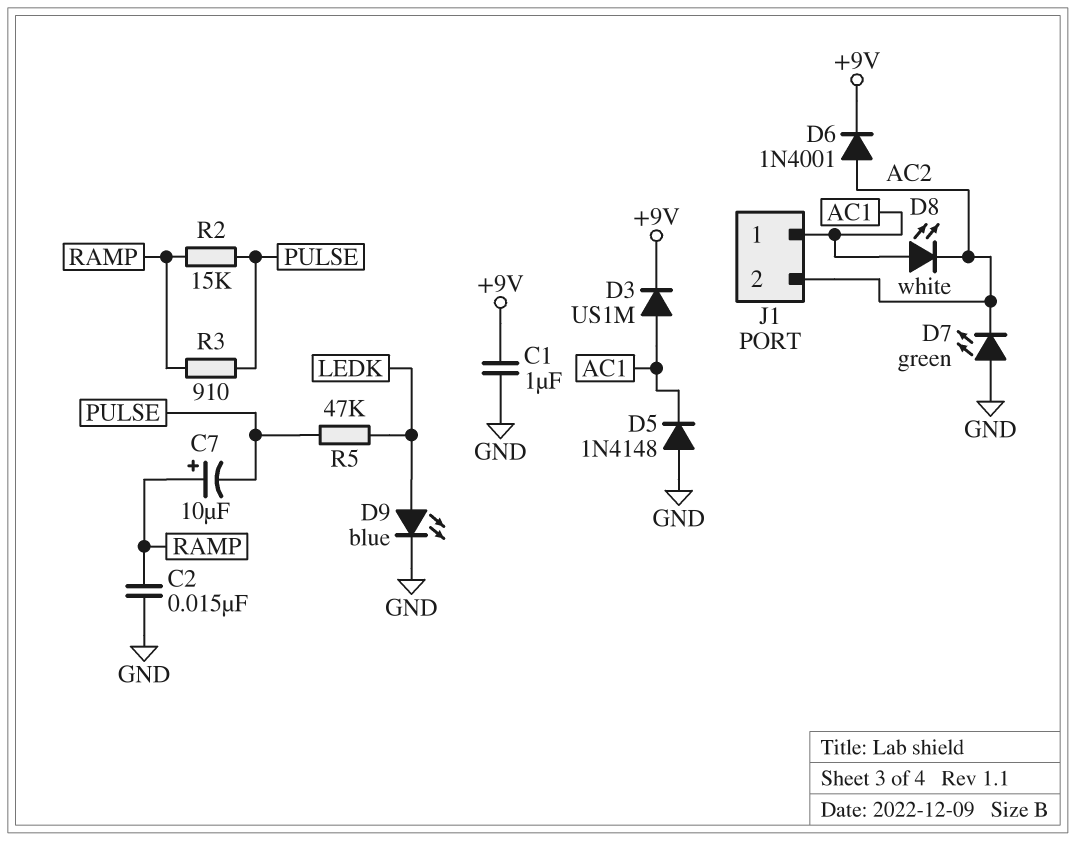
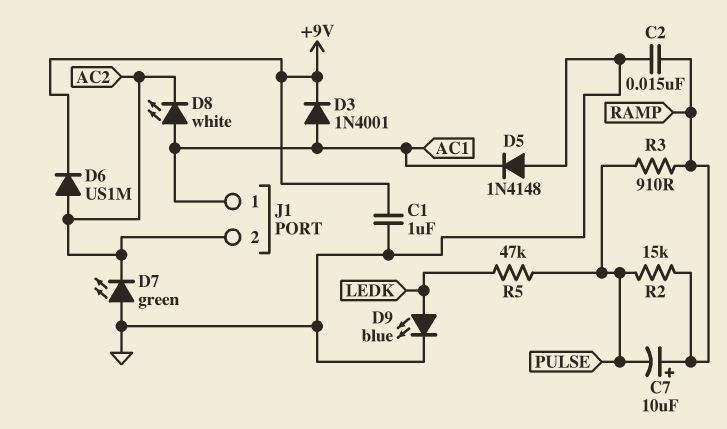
D3: diode US1M (A AC1, K +9V) -> diode 1N4001 (A AC1, K +9V)
D6: diode 1N4001 (A AC2, K +9V) -> diode US1M (A AC2, K +9V)

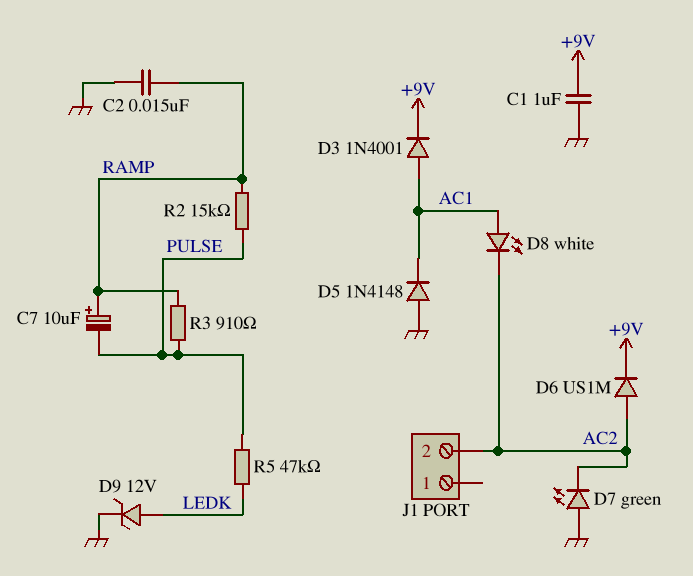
D9: LED blue (A LEDK, K GND) -> zener 12V (A LEDK, K GND)
J1 pin 1: AC1 -> none

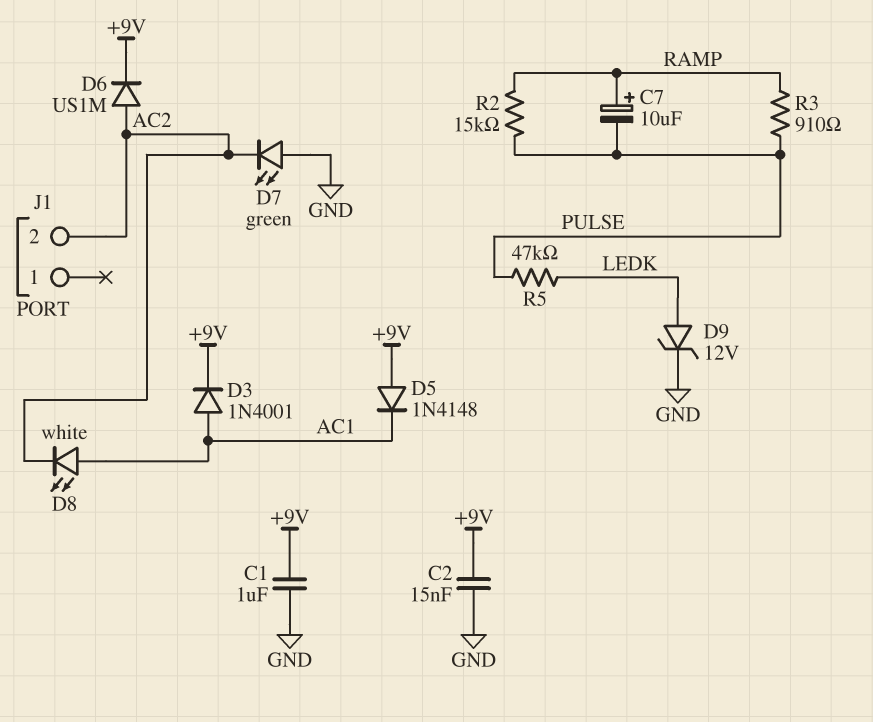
C2: 15nF (GND, RAMP) -> 15nF (+9V, GND)
D5: diode 1N4148 (A GND, K AC1) -> diode 1N4148 (A +9V, K AC1)

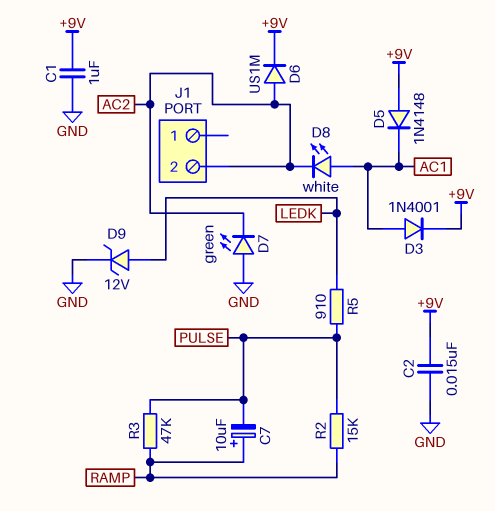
R3: 910 (PULSE, RAMP) -> 47k (PULSE, RAMP)
R5: 47k (LEDK, PULSE) -> 910 (LEDK, PULSE)

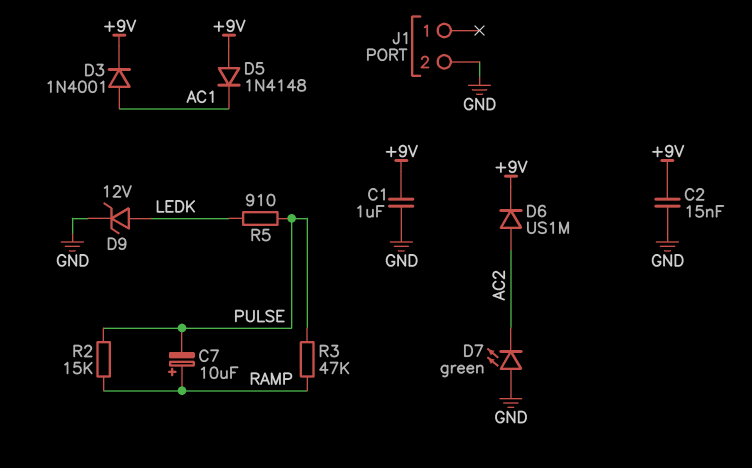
D8: LED white (A AC1, K AC2) -> none
J1 pin 2: AC2 -> GND

